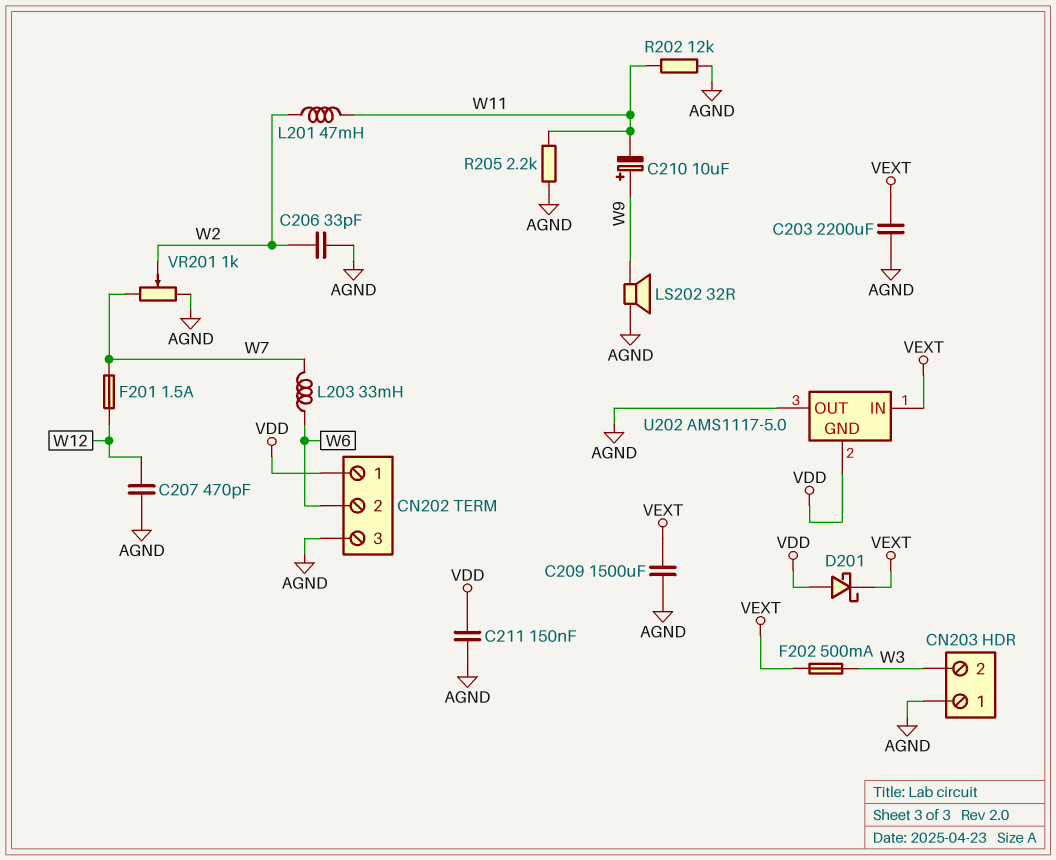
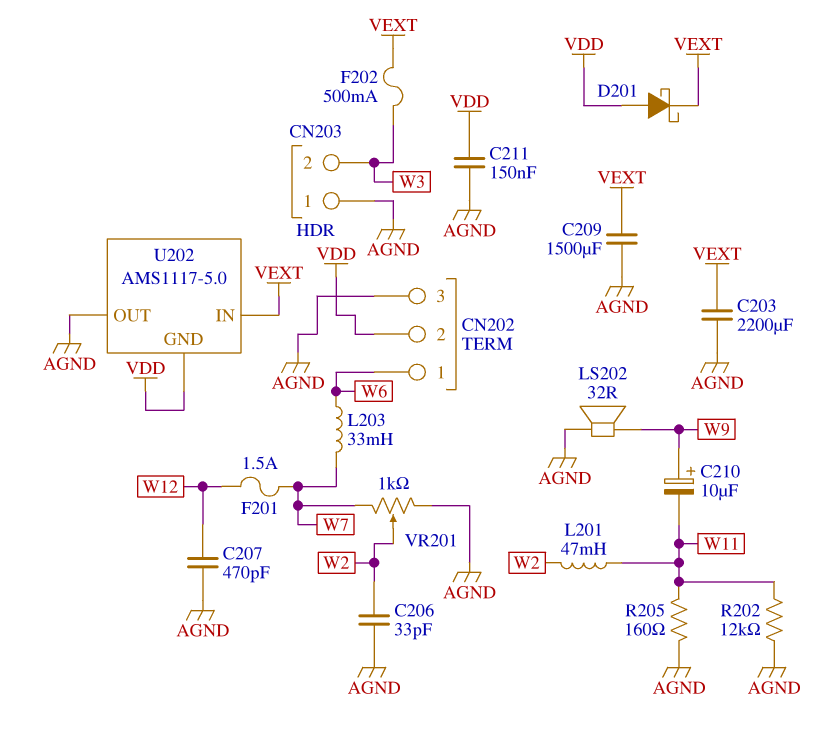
CN202 pin 1: VDD -> W6
CN202 pin 2: W6 -> VDD
R205: 2.2k (AGND, W11) -> 160 (AGND, W11)

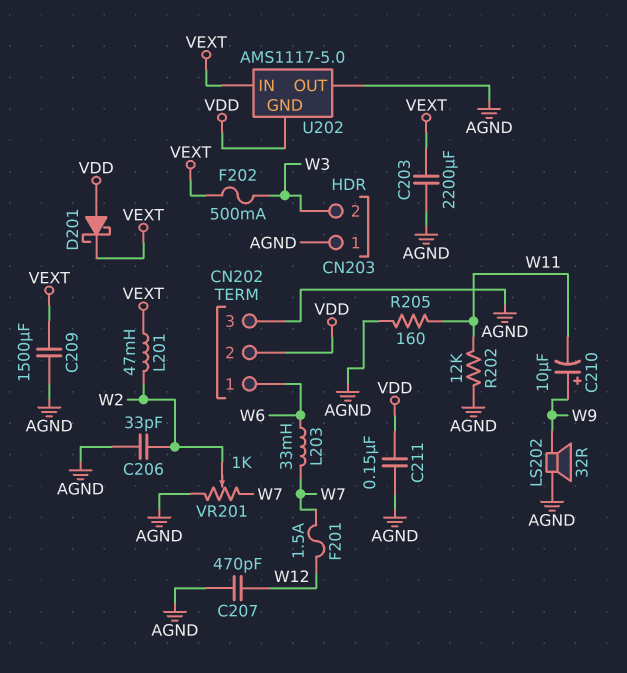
L201: 47mH (W2, W11) -> 47mH (VEXT, W2)

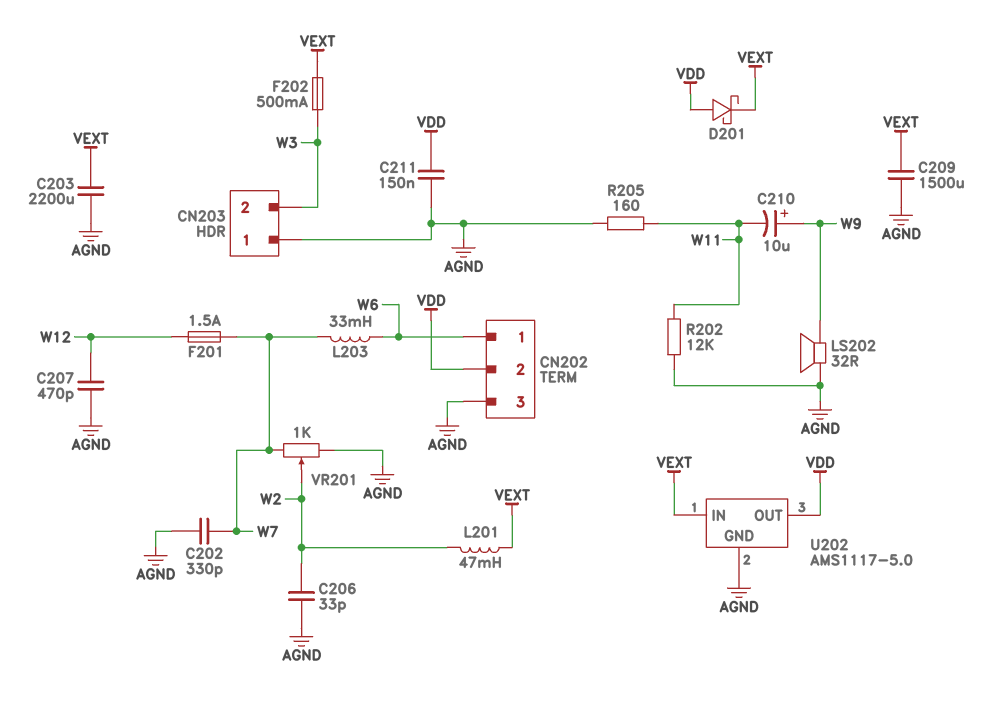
C202: none -> 330pF (AGND, W7)
U202 pin GND: VDD -> AGND
U202 pin OUT: AGND -> VDD

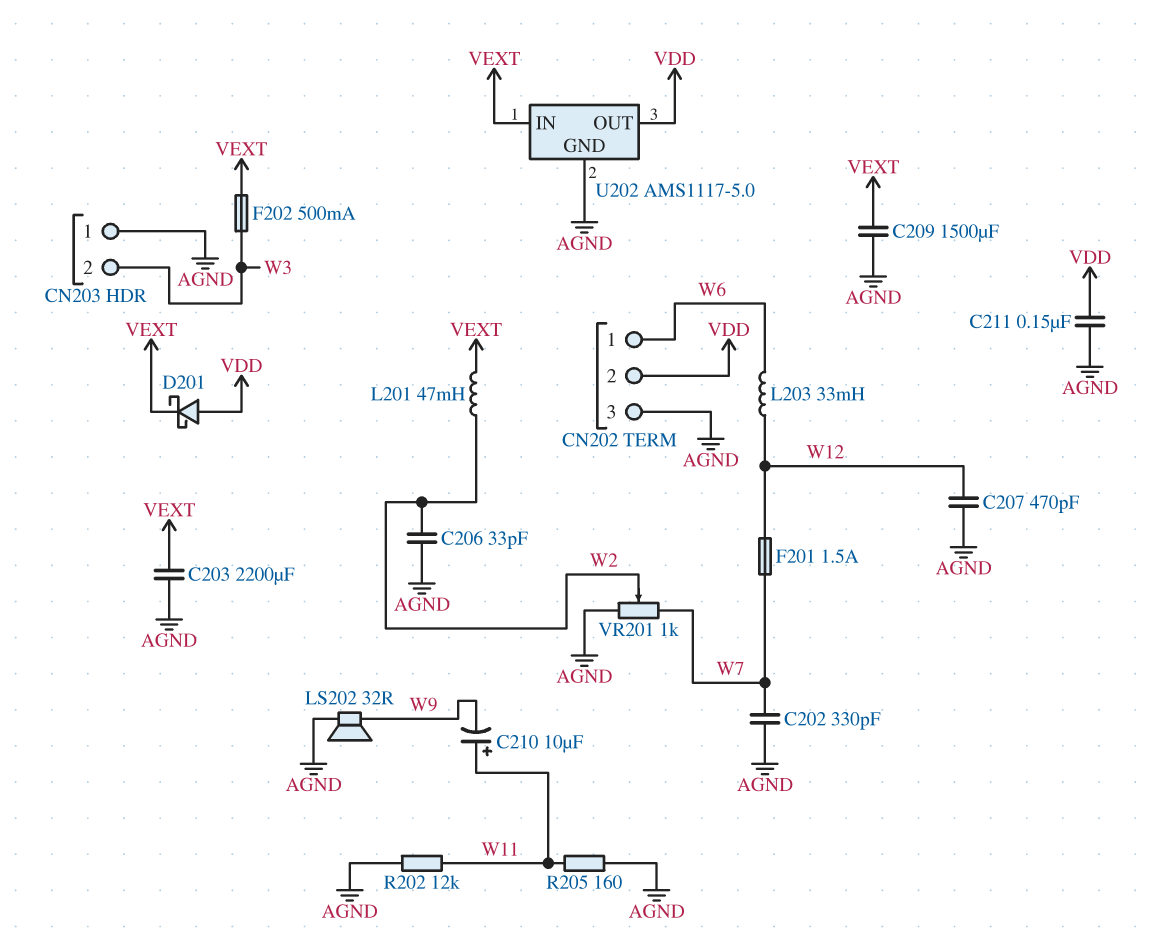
C210: 10uF (plus W9, minus W11) -> 10uF (plus W11, minus W9)
L203: 33mH (W6, W7) -> 33mH (W6, W12)

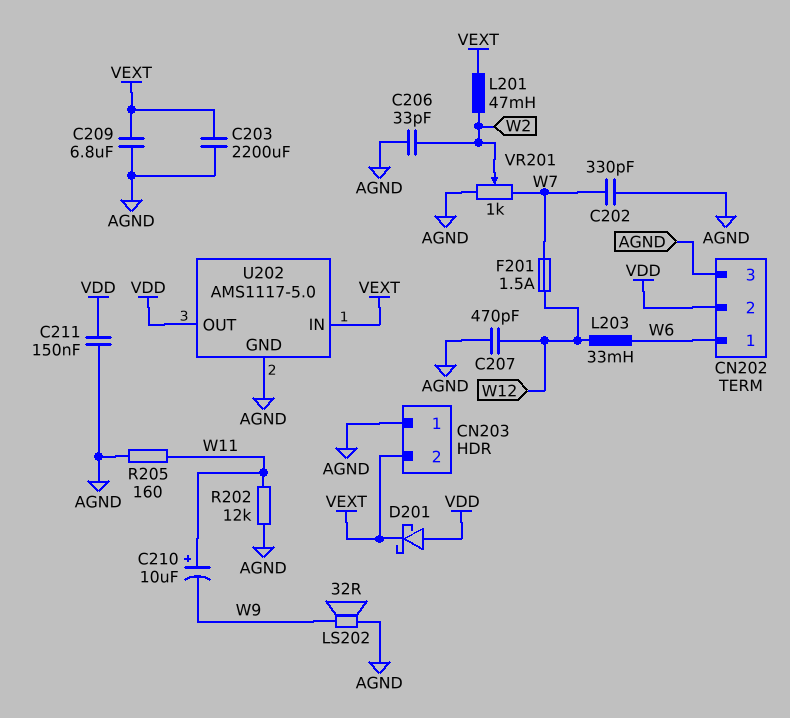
C209: 1500uF (AGND, VEXT) -> 6.8uF (AGND, VEXT)
CN203 pin 2: W3 -> VEXT
F202: 500mA (VEXT, W3) -> none

